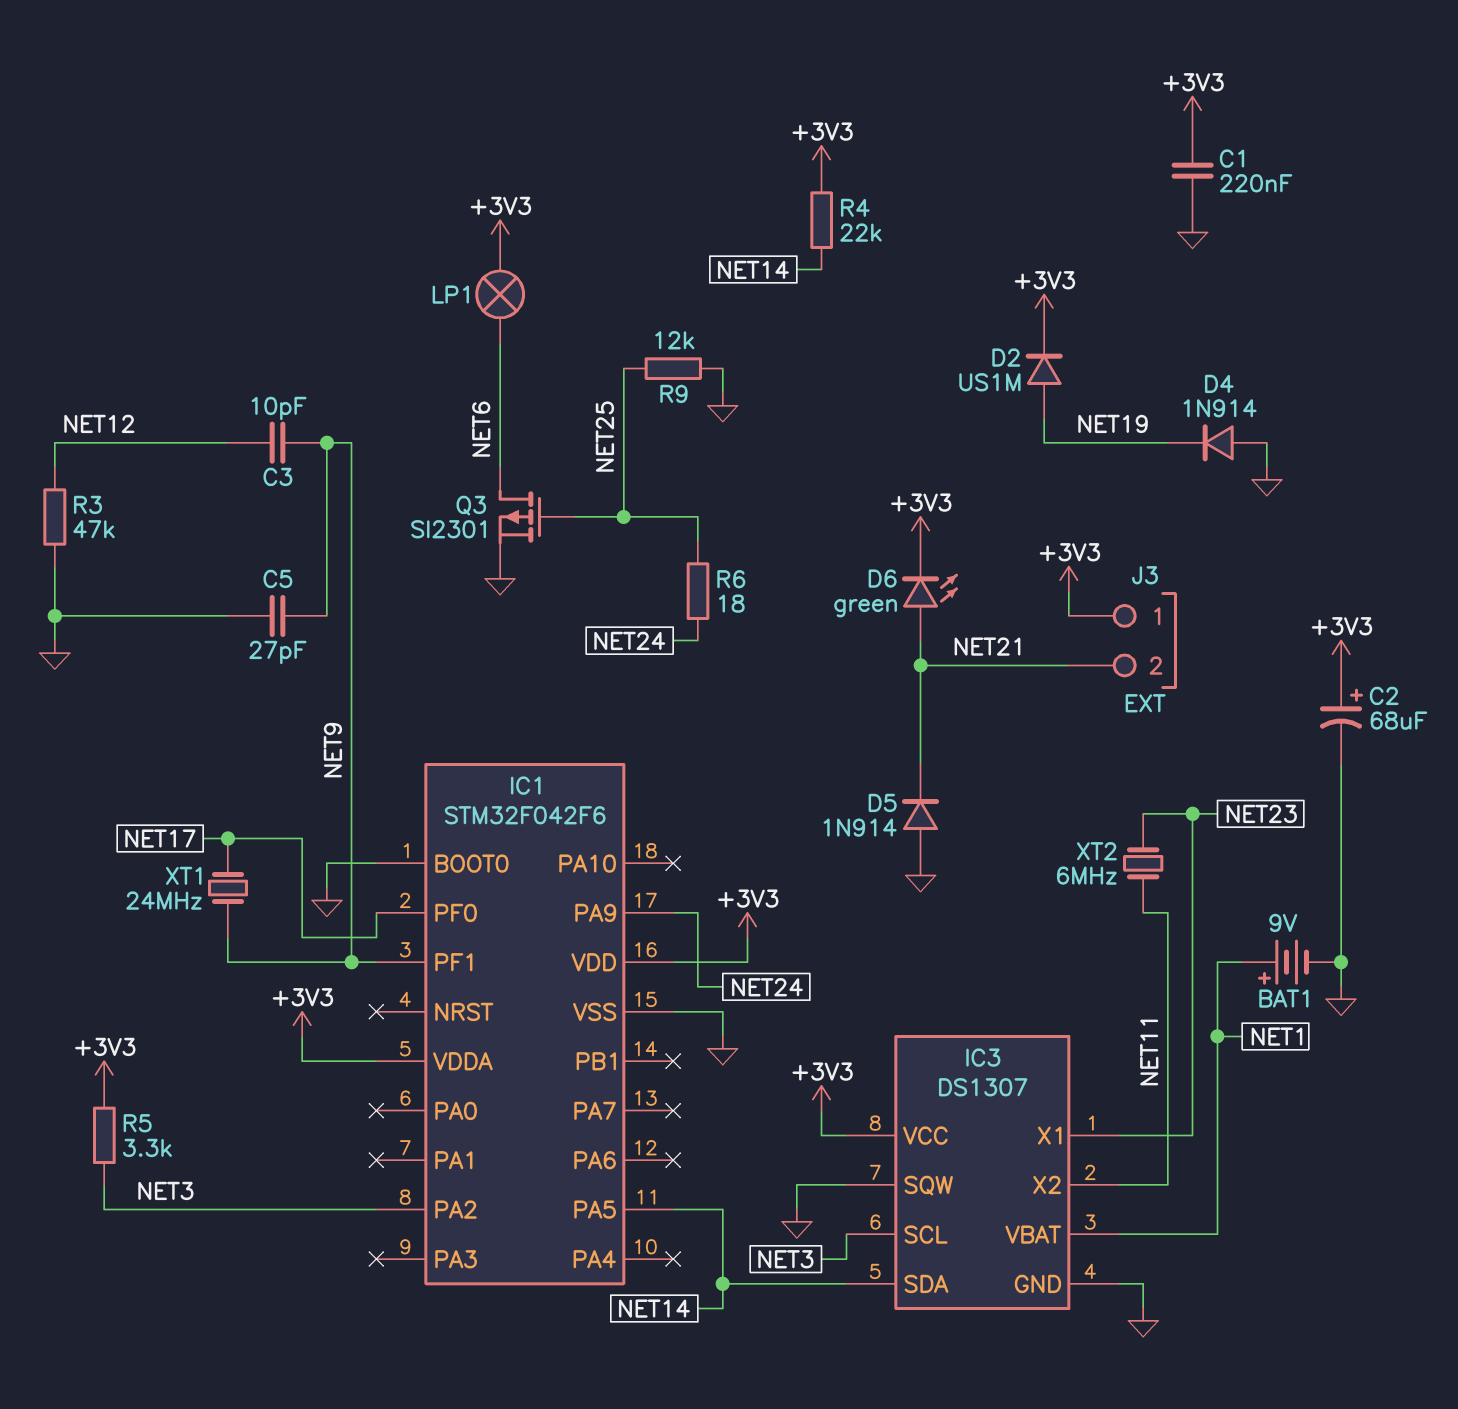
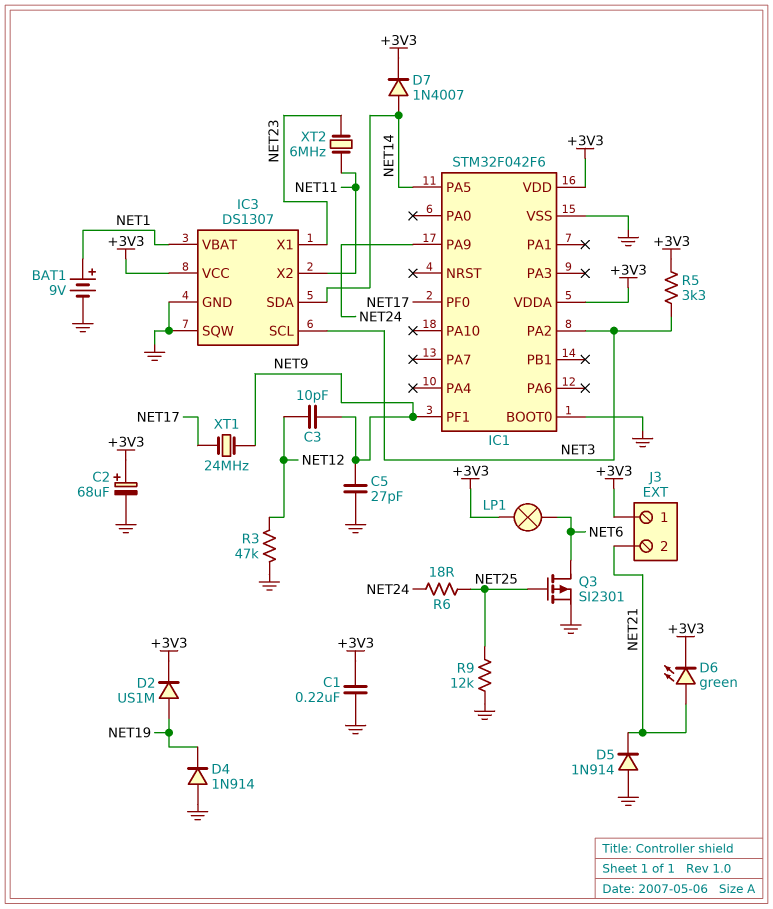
D7: none -> diode 1N4007 (A NET14, K +3V3)
R4: 22k (+3V3, NET14) -> none

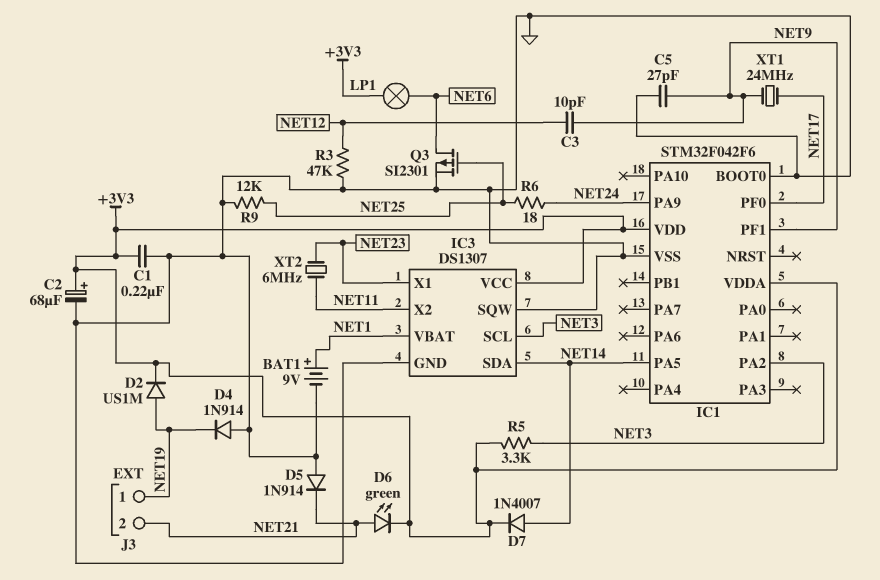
J3 pin 1: +3V3 -> NET19

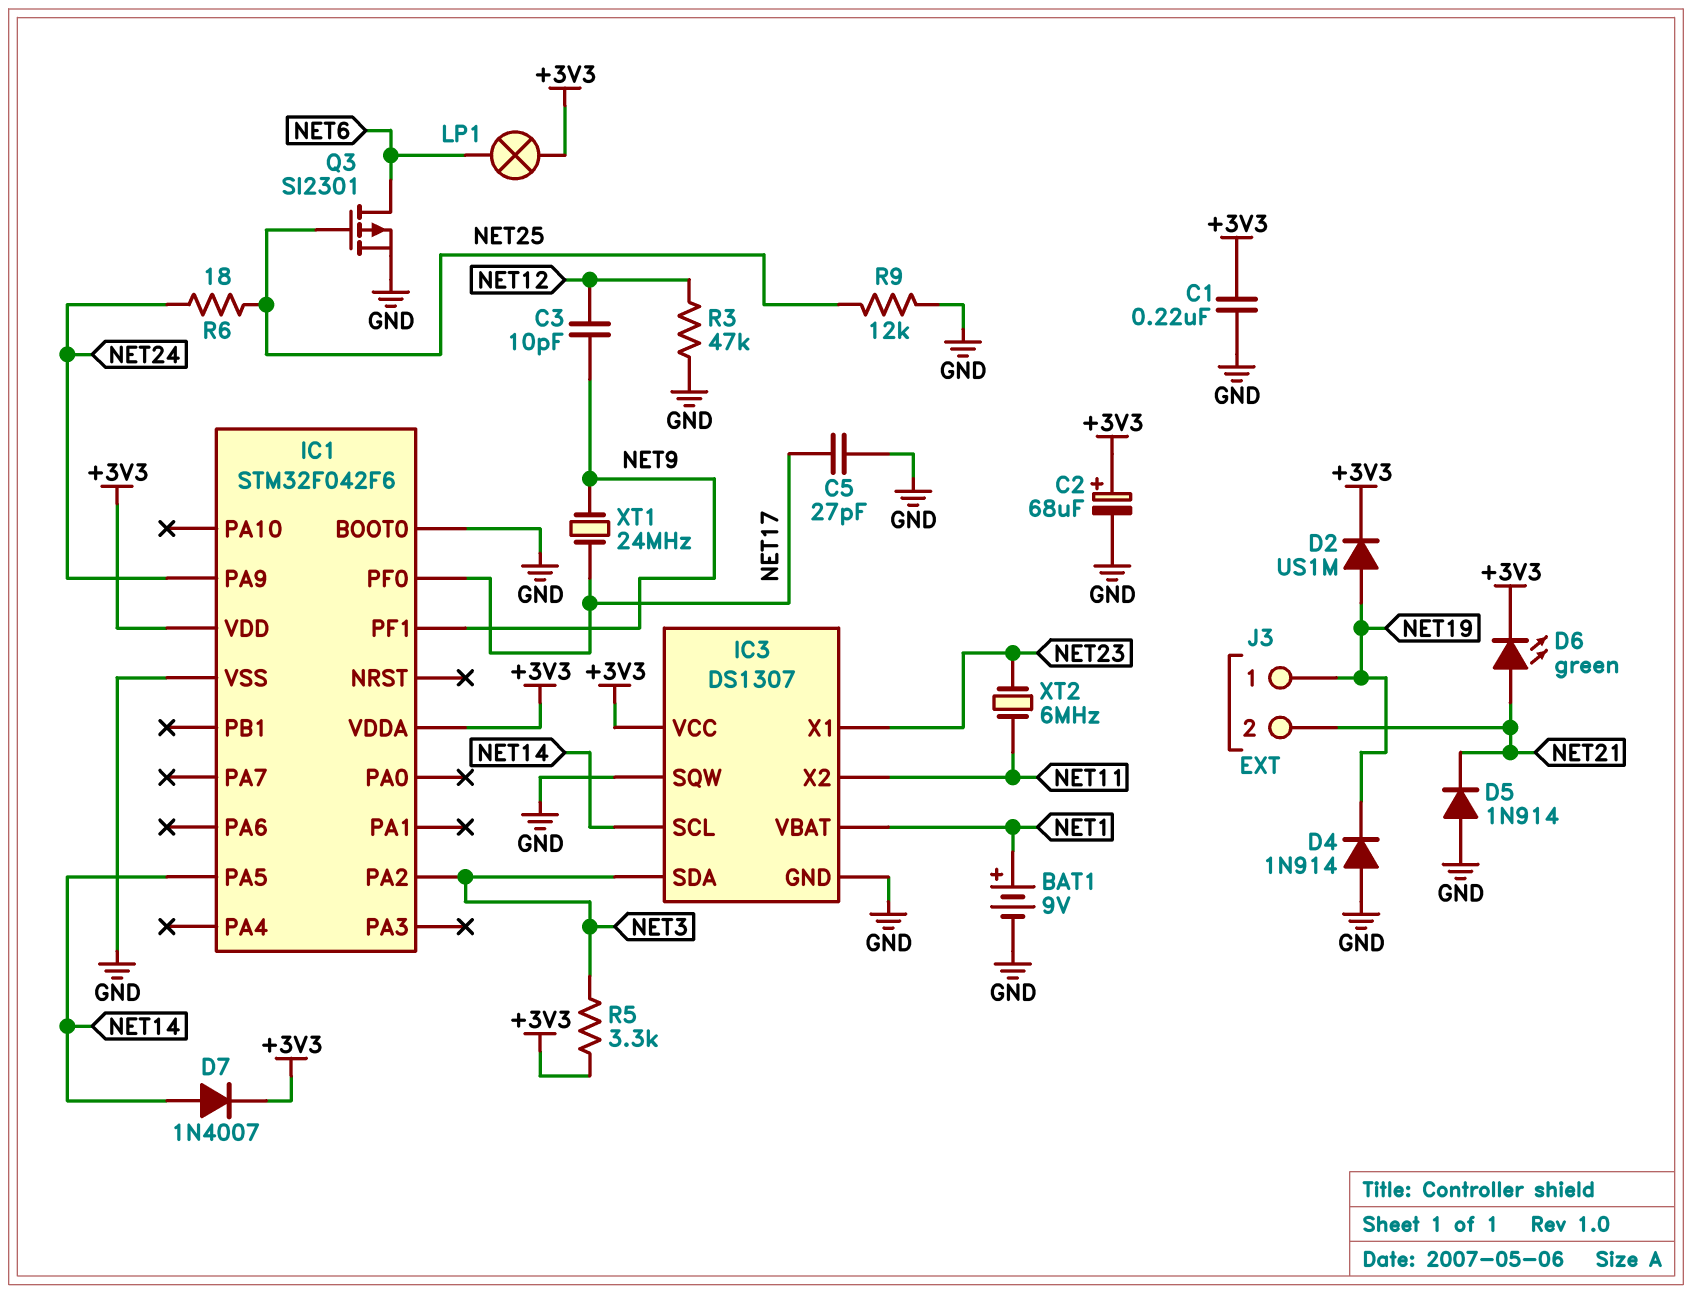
C5: 27pF (GND, NET9) -> 27pF (GND, NET17)
IC3 pin SCL: NET3 -> NET14
IC3 pin SDA: NET14 -> NET3

